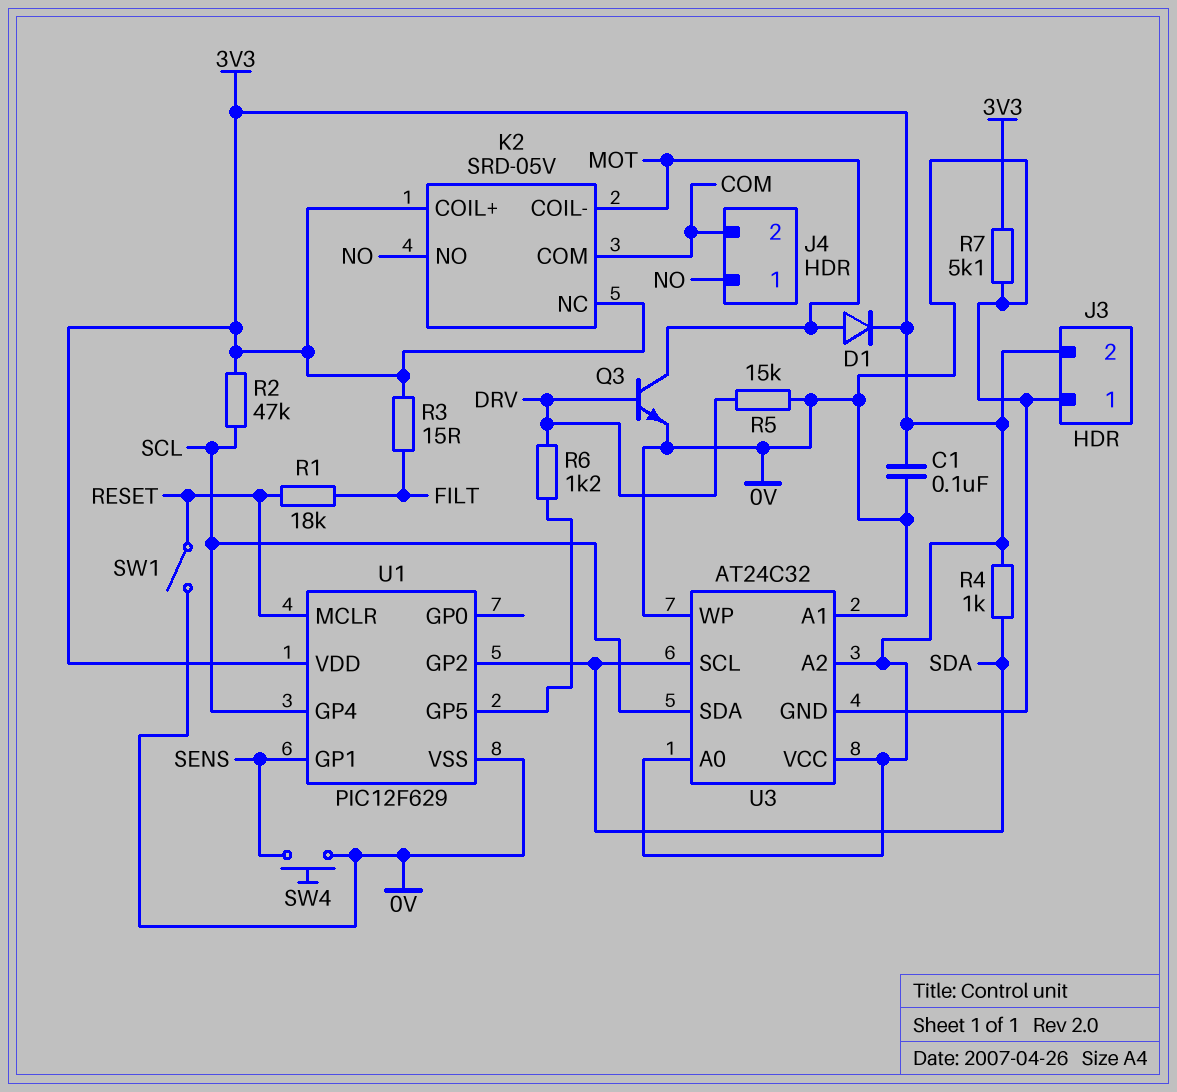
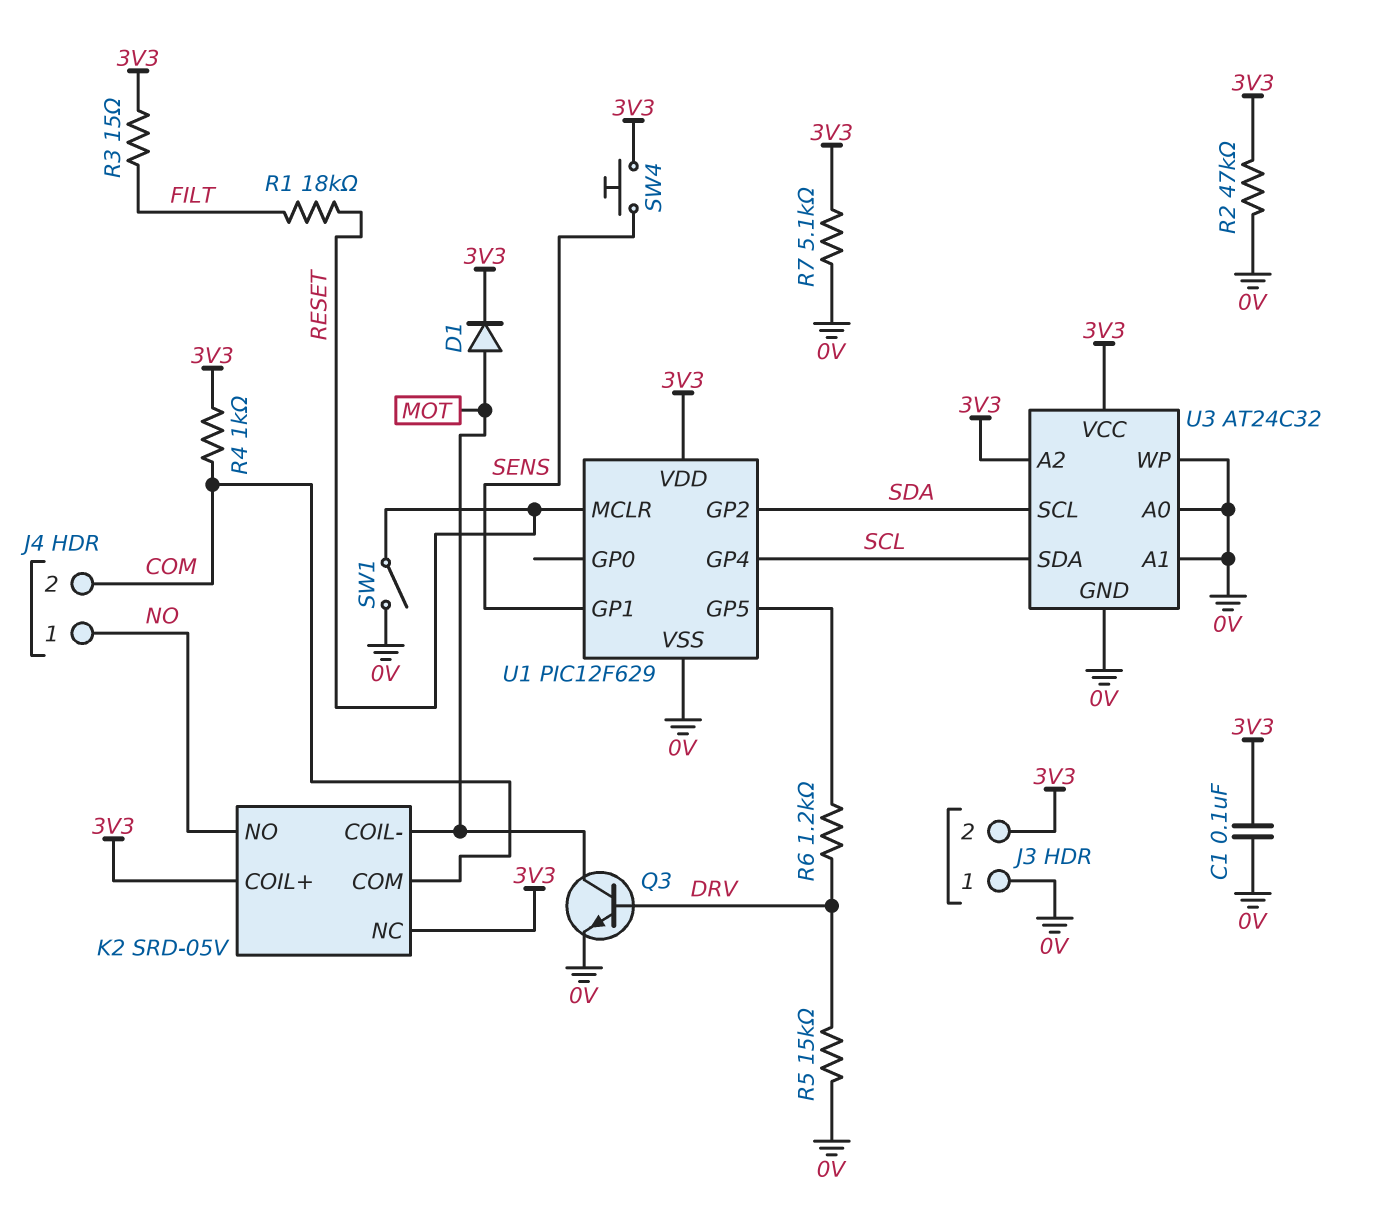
R2: 47k (3V3, SCL) -> 47k (0V, 3V3)
R4: 1k (3V3, SDA) -> 1k (3V3, COM)
SW4: button (0V, SENS) -> button (3V3, SENS)
U3 pin A0: 3V3 -> 0V

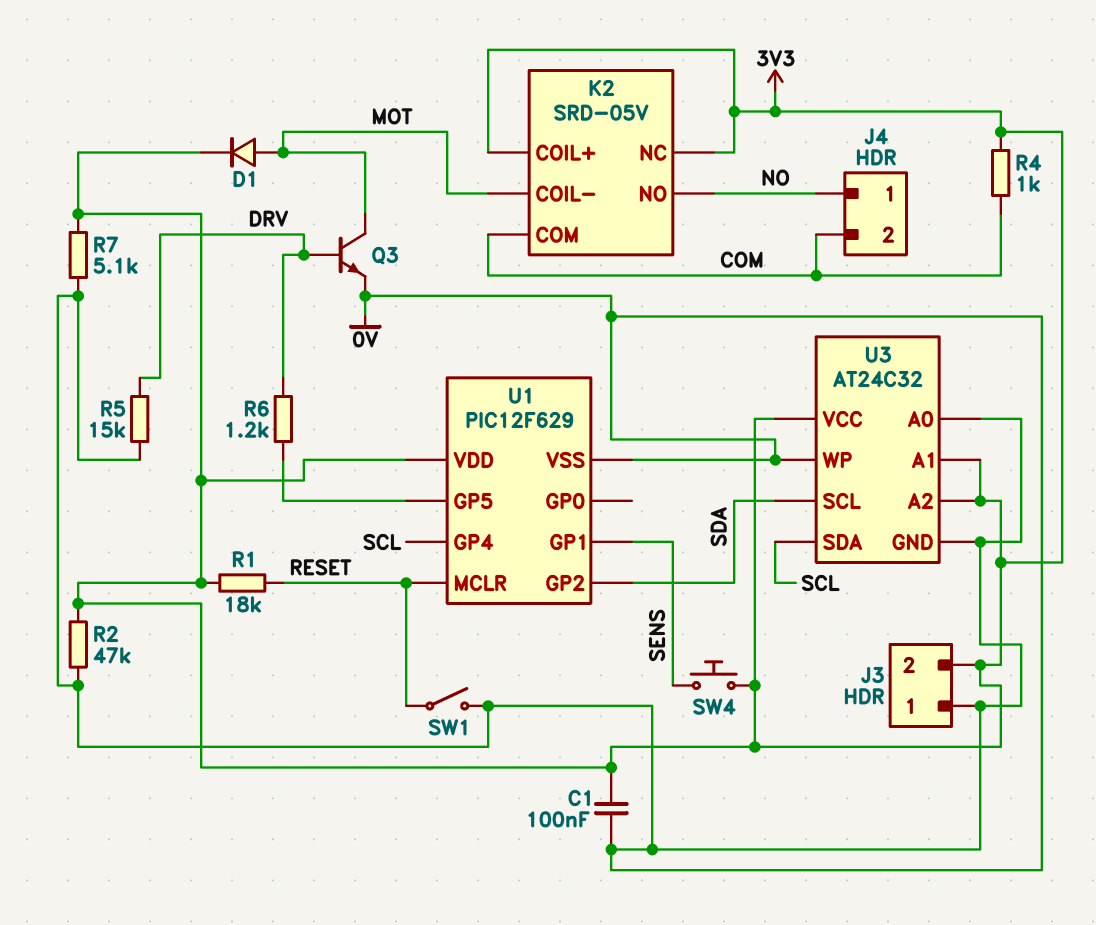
R1: 18k (FILT, RESET) -> 18k (3V3, RESET)
R3: 15 (3V3, FILT) -> none
U3 pin A1: 0V -> 3V3

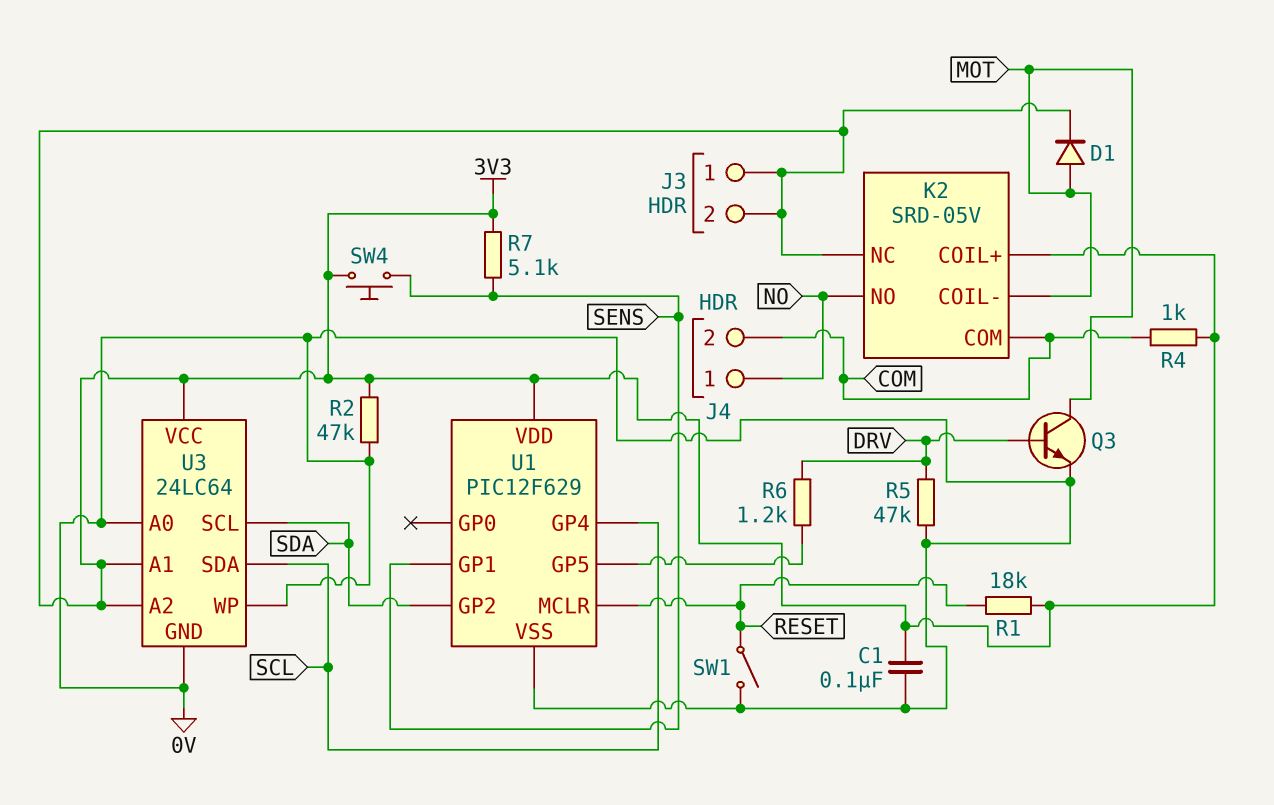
J3 pin 1: 0V -> 3V3
R5: 15k (0V, DRV) -> 47k (0V, DRV)
R7: 5.1k (0V, 3V3) -> 5.1k (3V3, SENS)
U3: AT24C32 -> 24LC64

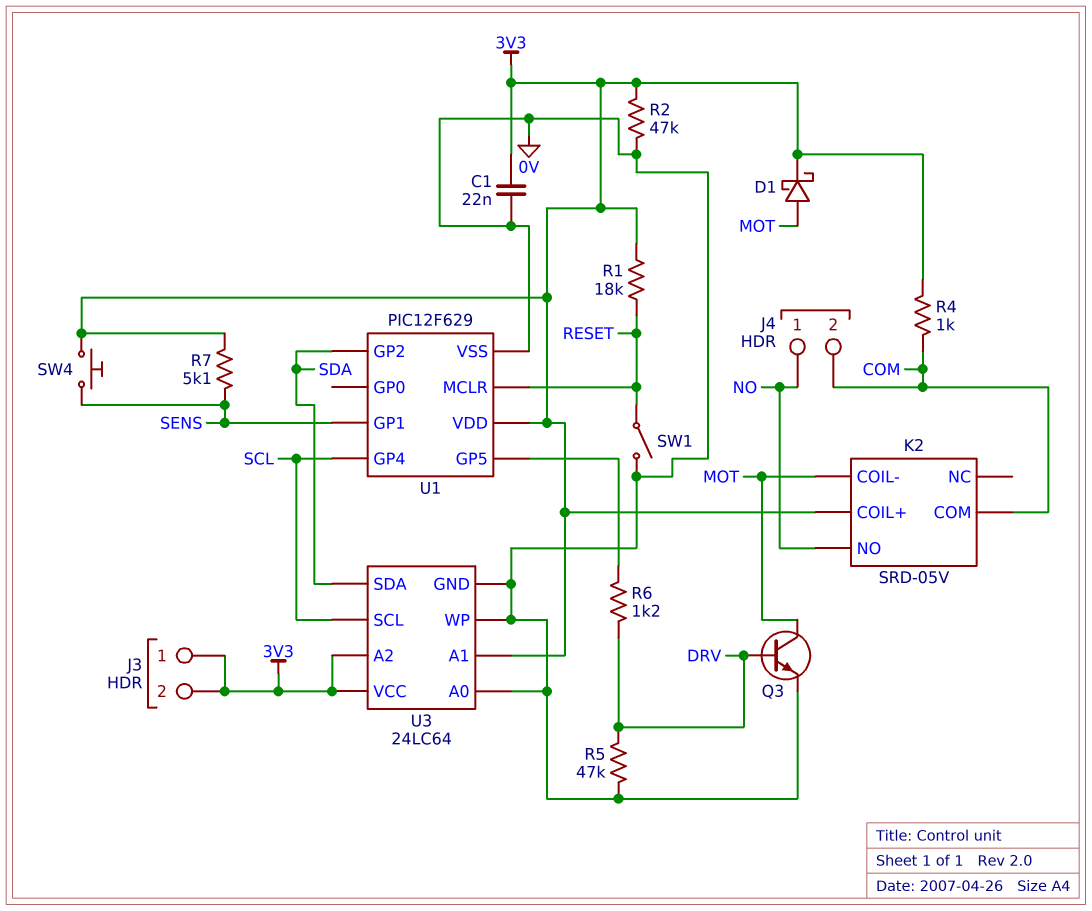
C1: 100nF (0V, 3V3) -> 22nF (0V, 3V3)
D1: diode (A MOT, K 3V3) -> schottky (A MOT, K 3V3)
K2 pin NC: 3V3 -> none
U3 pin SCL: SDA -> SCL
U3 pin SDA: SCL -> SDA

